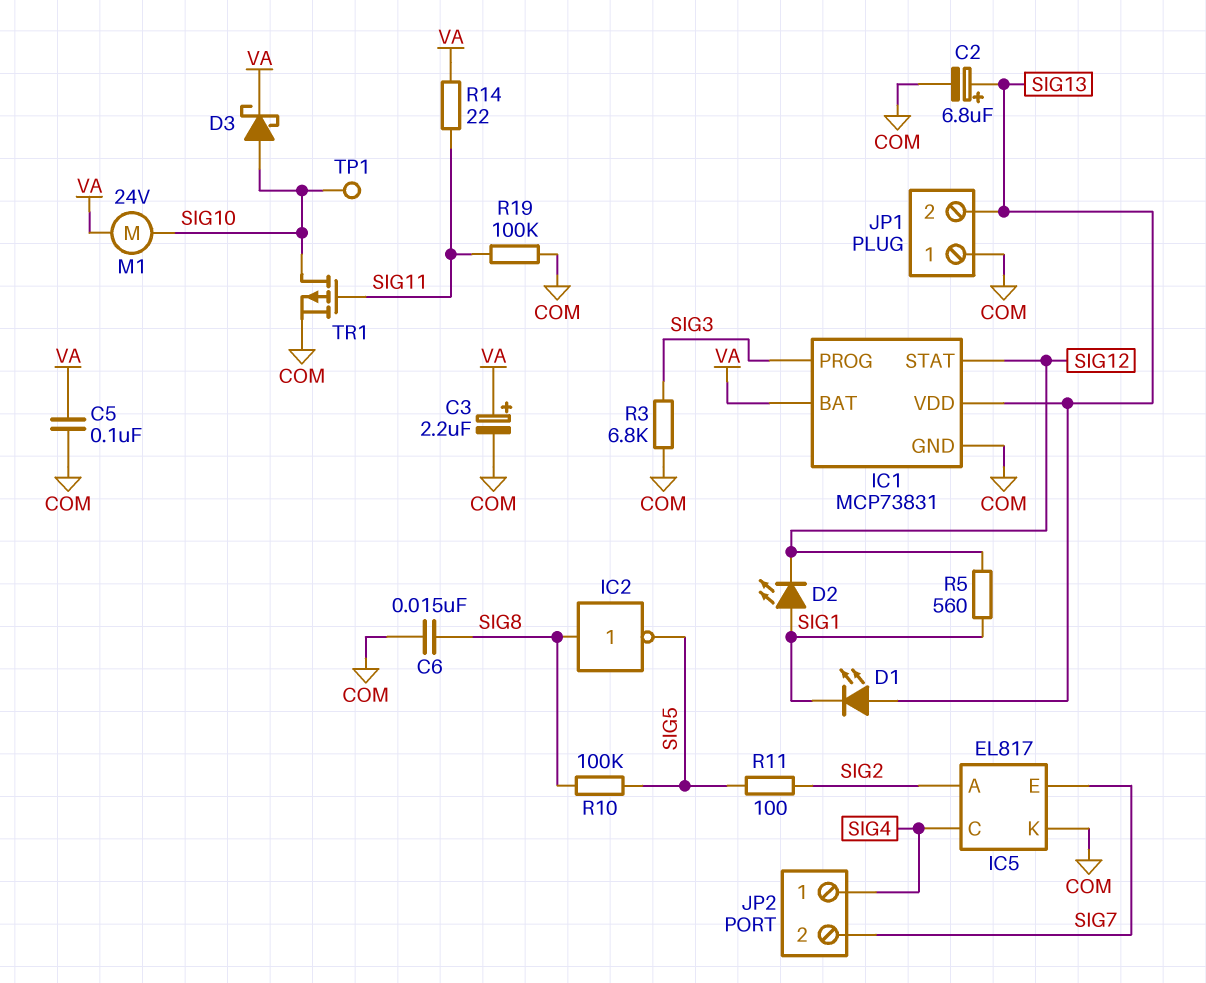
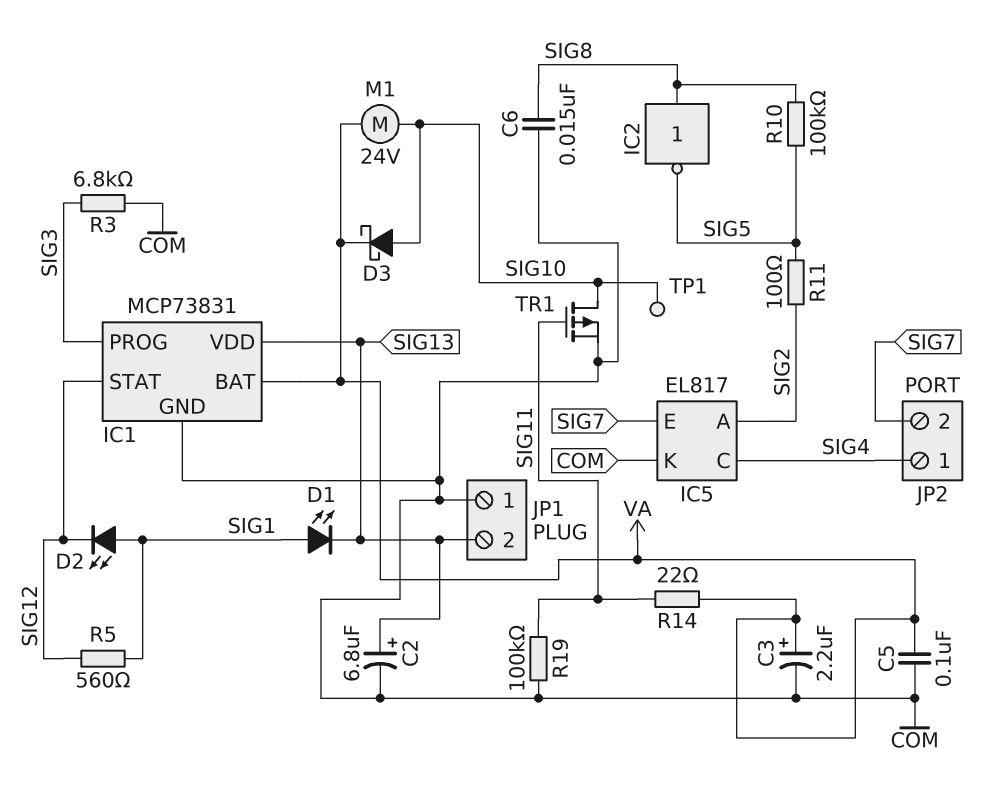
D1: LED (A SIG13, K SIG1) -> LED (A SIG1, K SIG13)

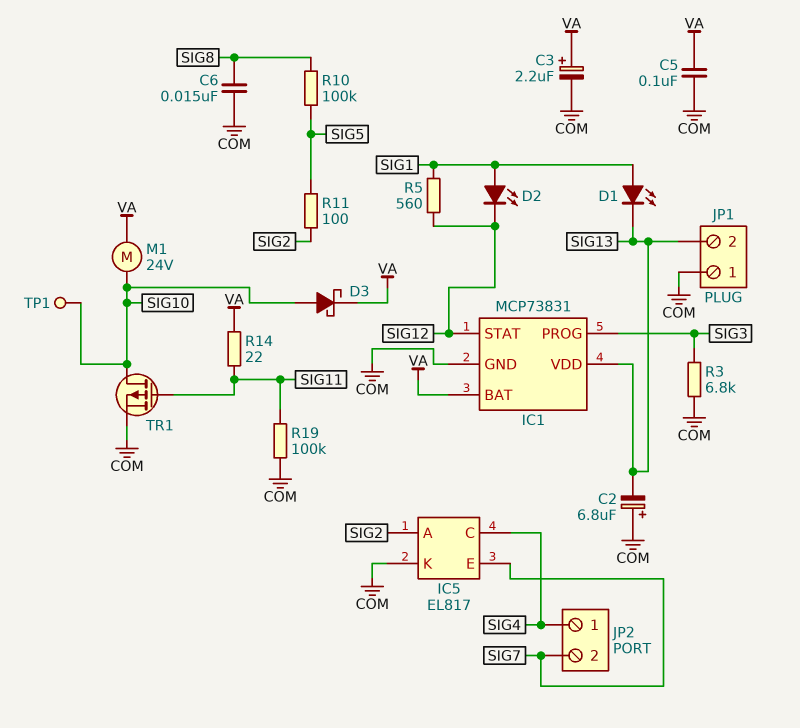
C2: 6.8uF (plus SIG13, minus COM) -> 6.8uF (plus COM, minus SIG13)
IC2: NOT (in SIG8, out SIG5) -> none

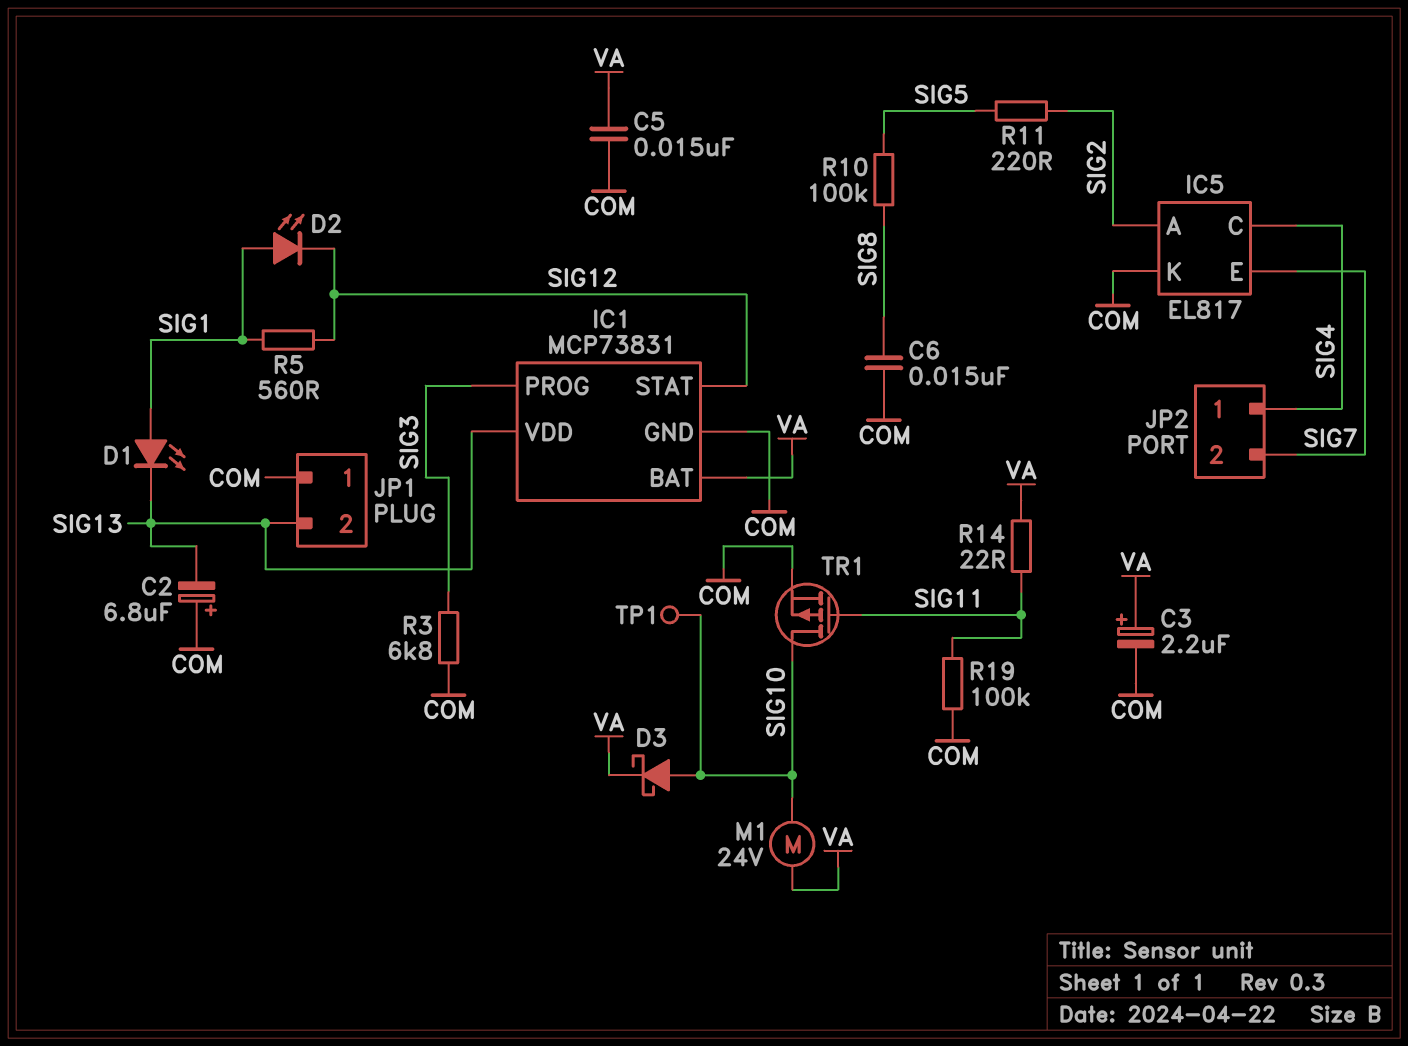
C5: 100nF (COM, VA) -> 15nF (COM, VA)
R11: 100 (SIG2, SIG5) -> 220 (SIG2, SIG5)

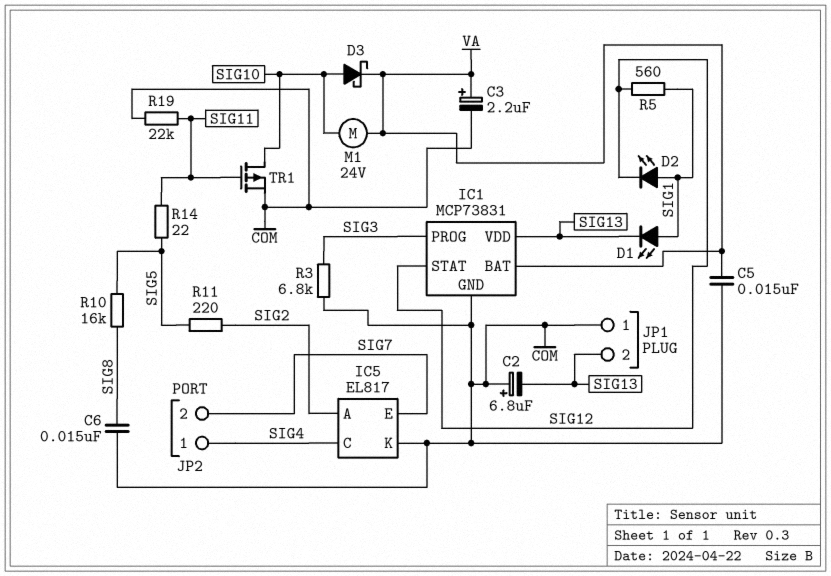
R10: 100k (SIG5, SIG8) -> 16k (SIG5, SIG8)
R14: 22 (SIG11, VA) -> 22 (SIG5, SIG11)
R19: 100k (COM, SIG11) -> 22k (COM, SIG11)
TP1: test point (SIG10) -> none

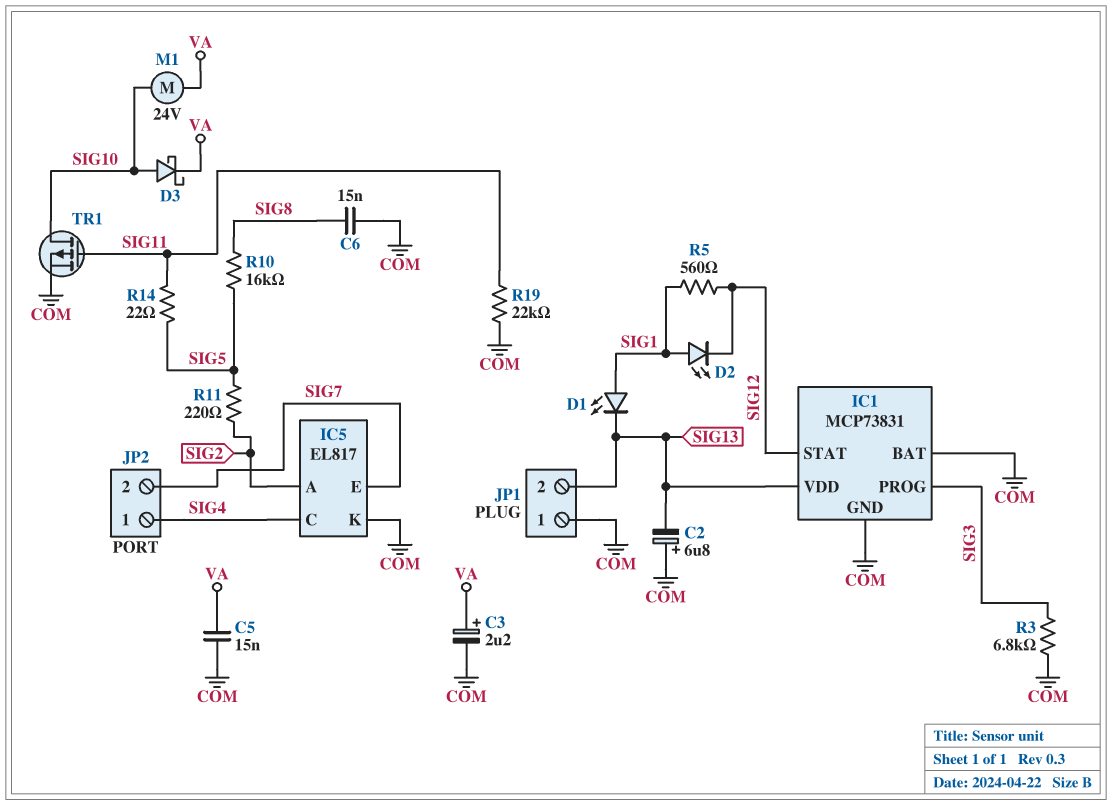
IC1 pin BAT: VA -> COM

